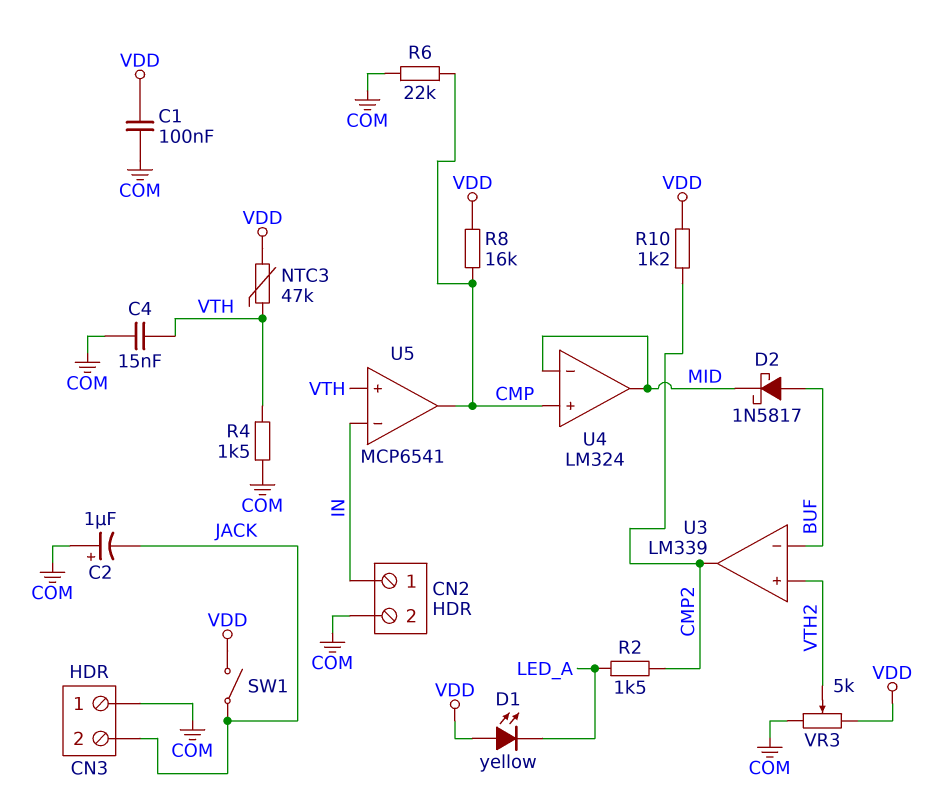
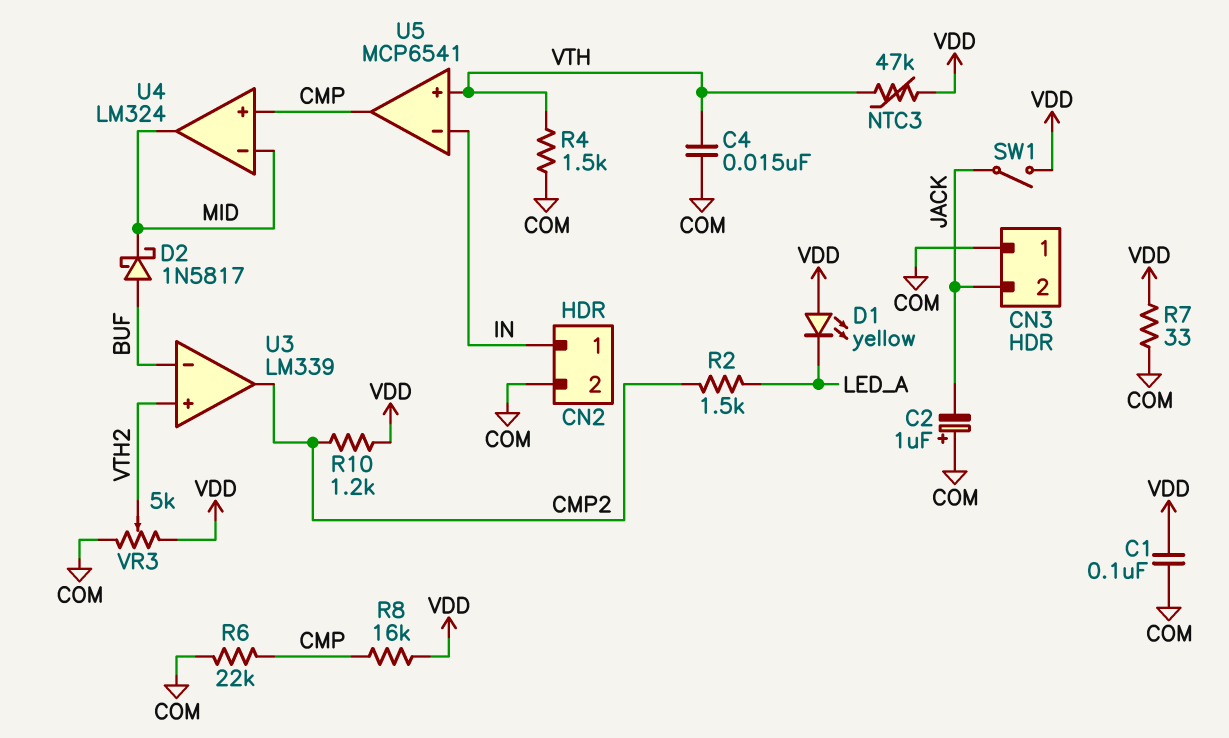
R7: none -> 33 (COM, VDD)

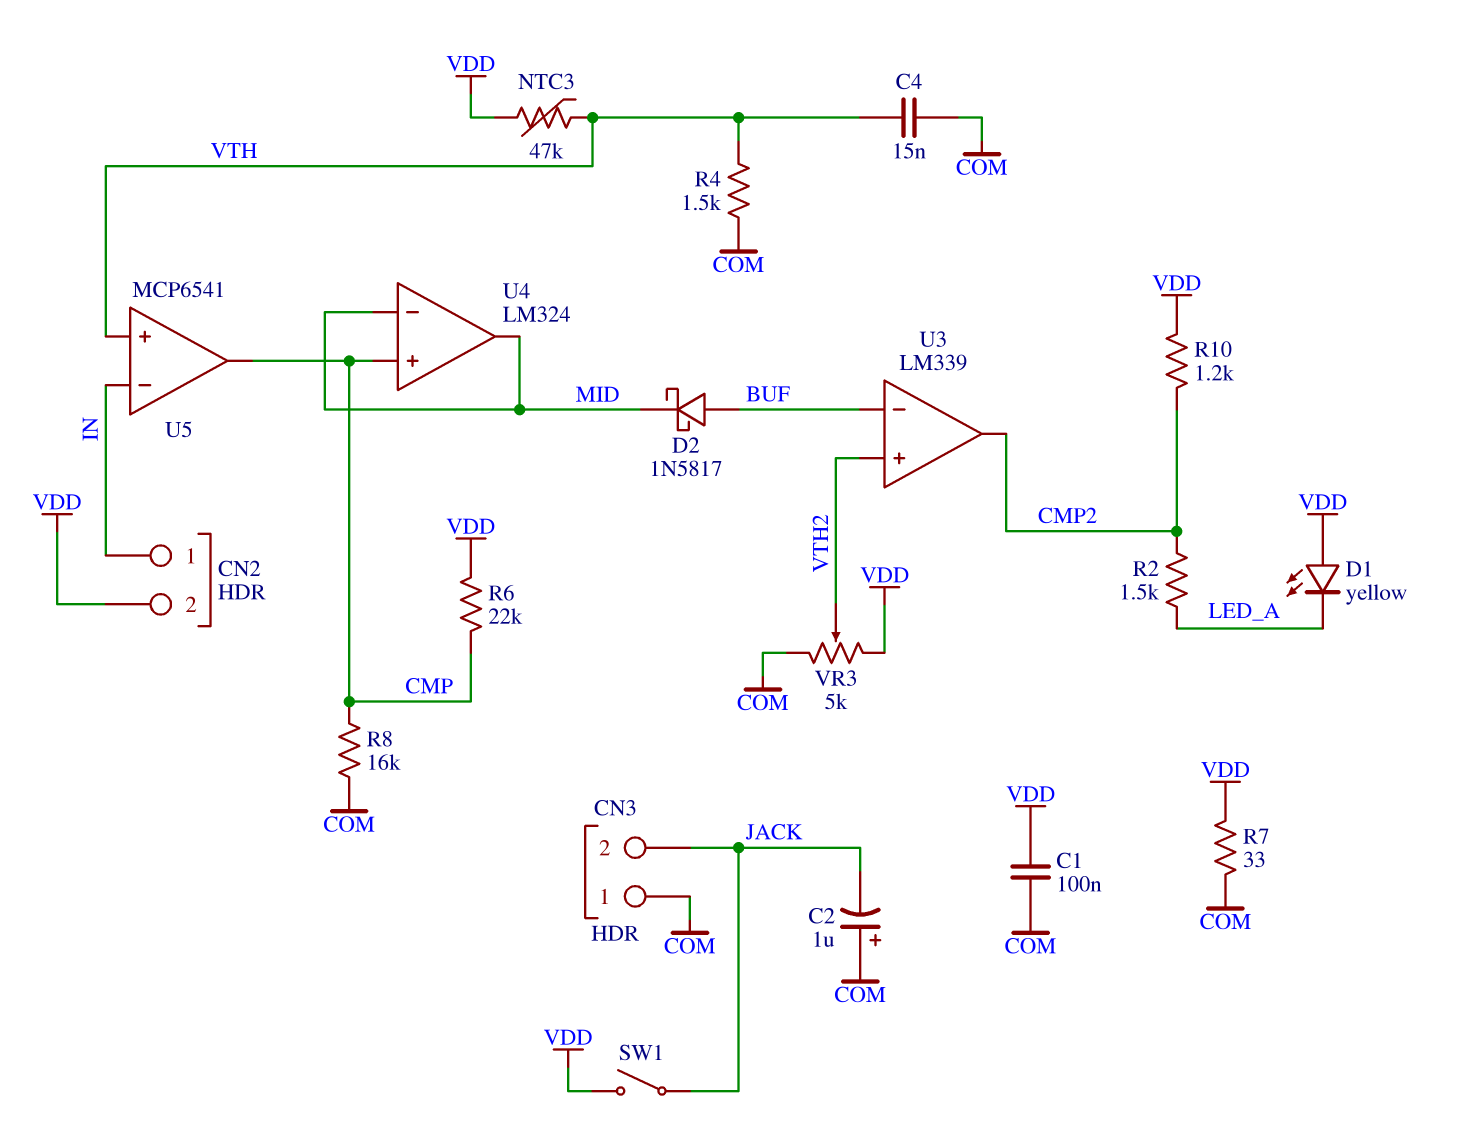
CN2 pin 2: COM -> VDD
R6: 22k (CMP, COM) -> 22k (CMP, VDD)
R8: 16k (CMP, VDD) -> 16k (CMP, COM)

